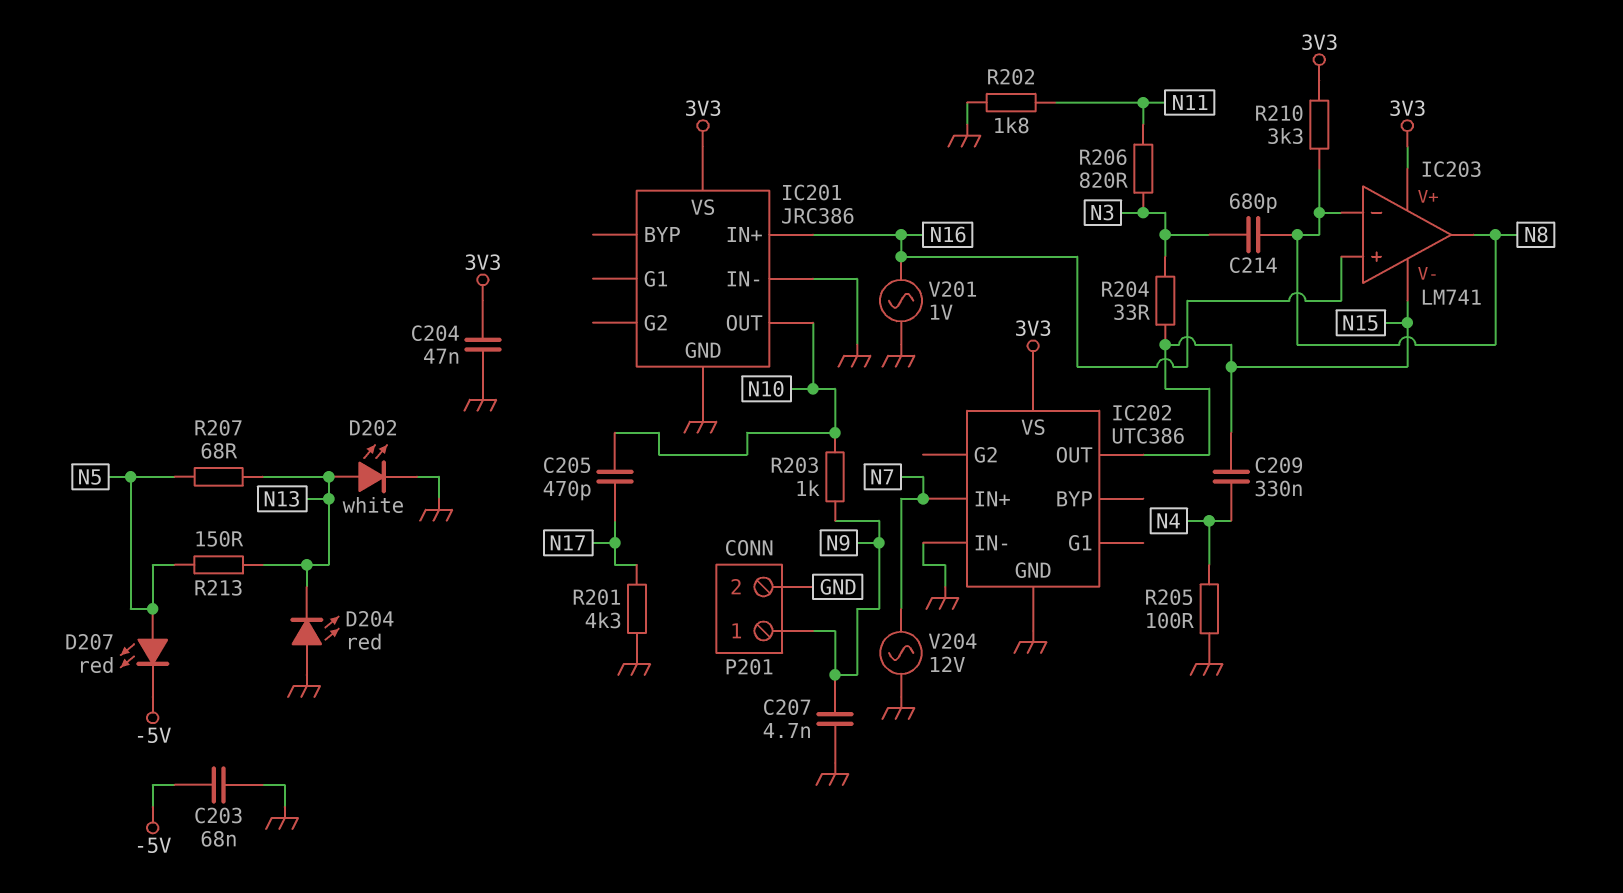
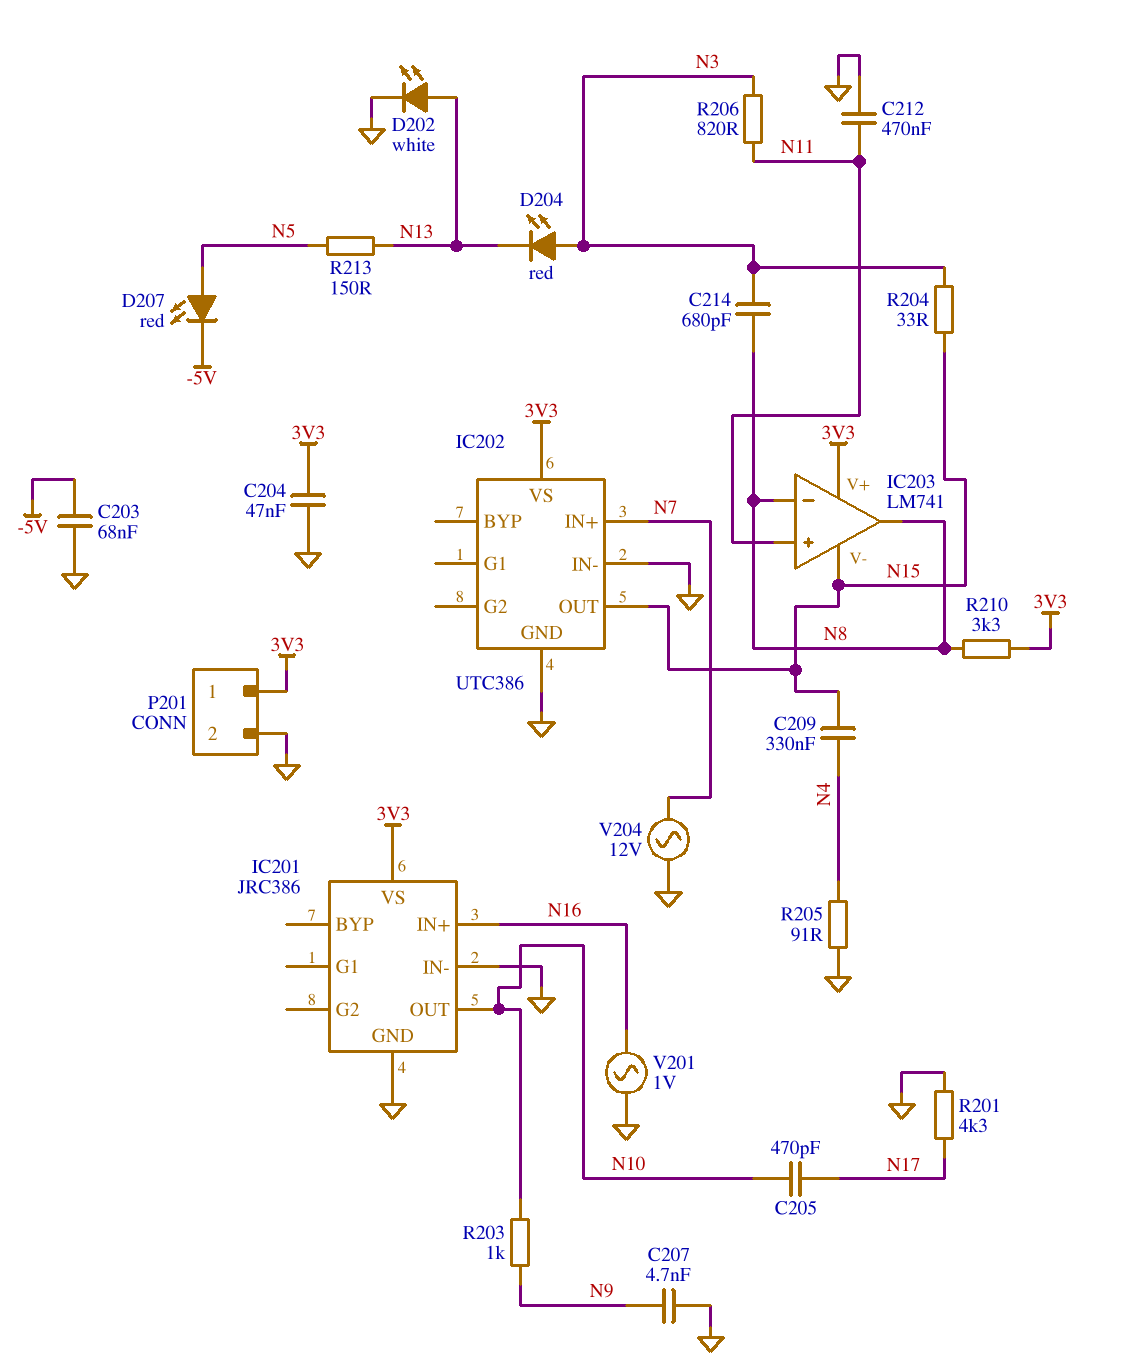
C212: none -> 470nF (GND, N11)
D204: LED red (A GND, K N13) -> LED red (A N3, K N13)
IC203 pin in+: N16 -> N11
P201 pin 1: N9 -> 3V3
R202: 1.8k (GND, N11) -> none
R205: 100 (GND, N4) -> 91 (GND, N4)
R207: 68 (N5, N13) -> none

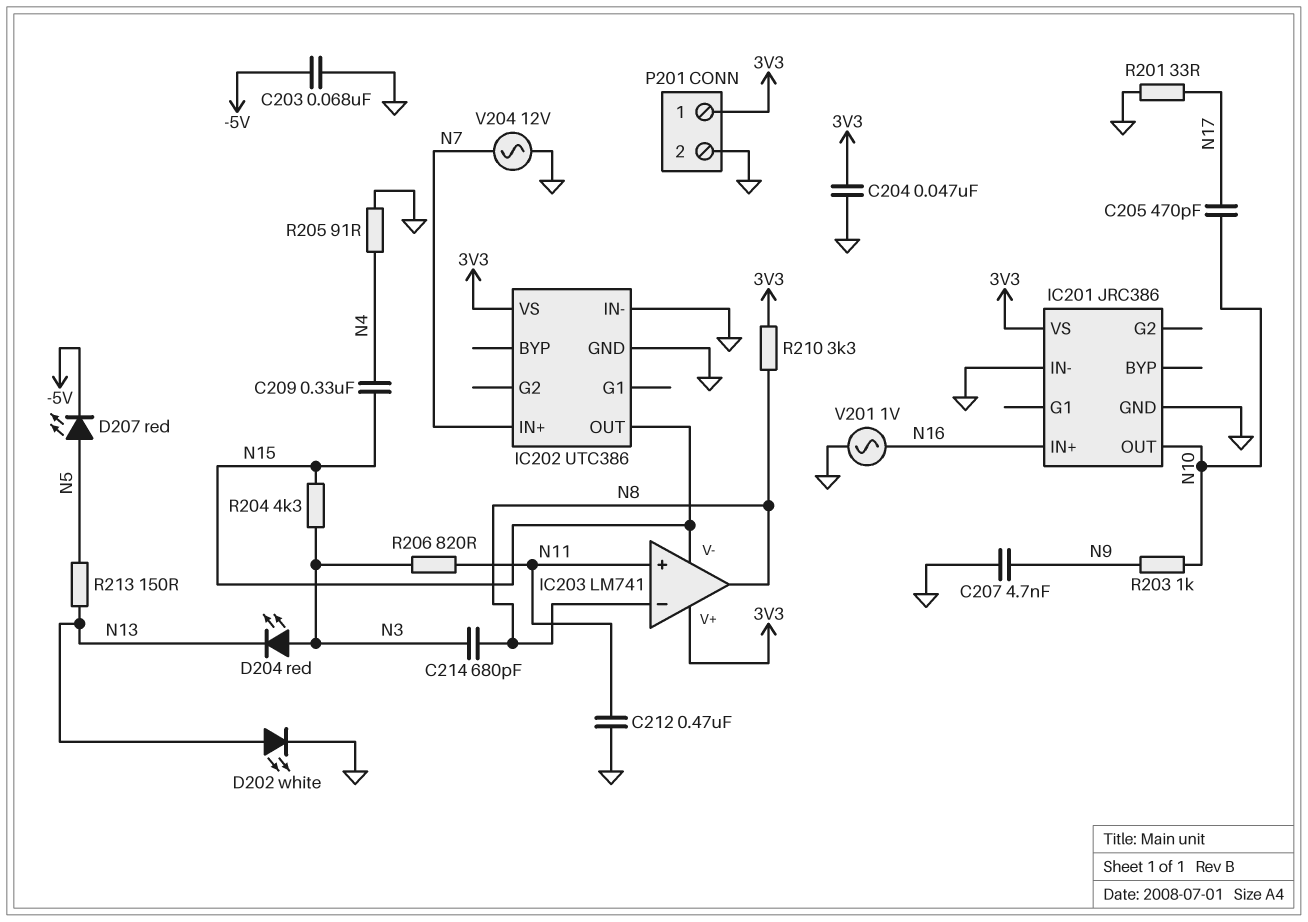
R201: 4.3k (GND, N17) -> 33 (GND, N17)
R204: 33 (N3, N15) -> 4.3k (N3, N15)

